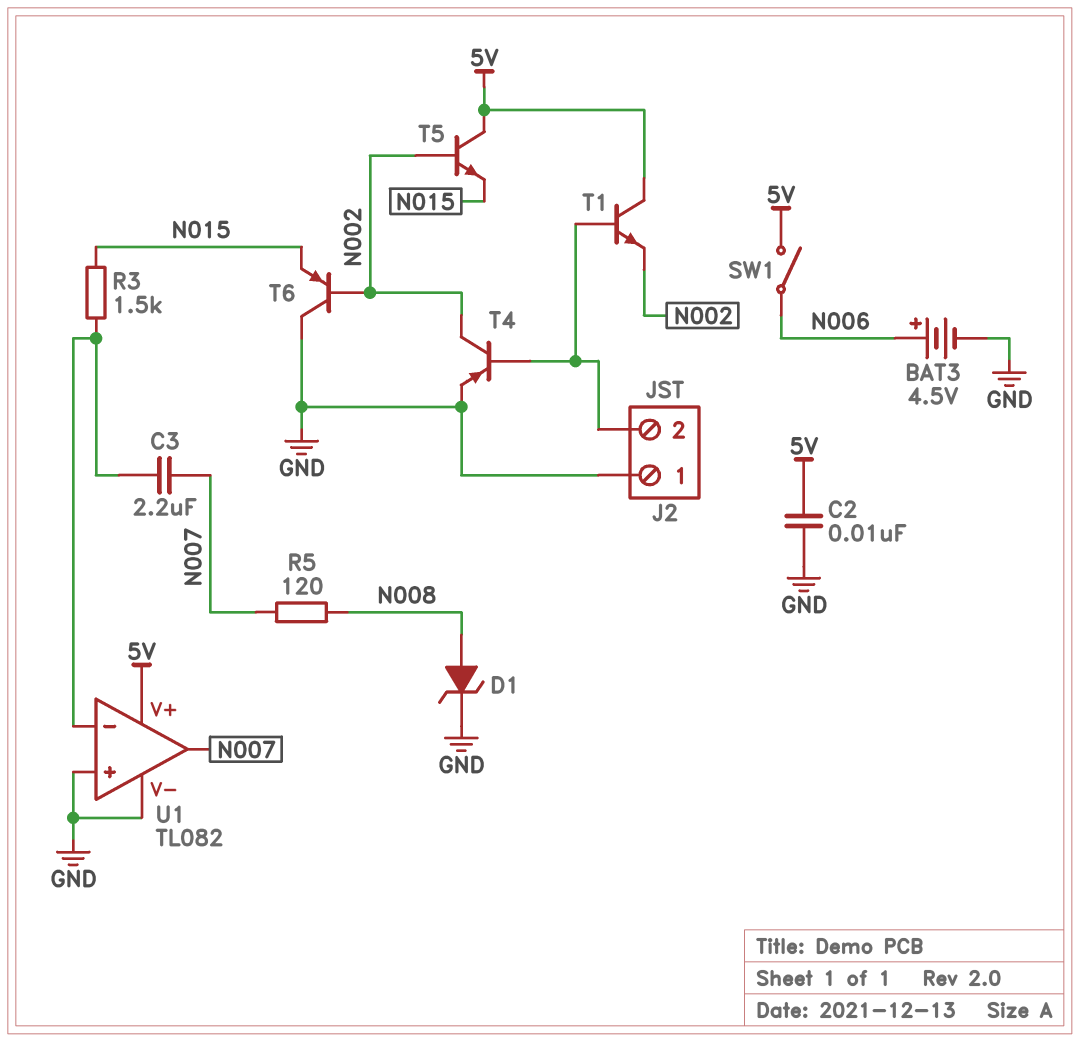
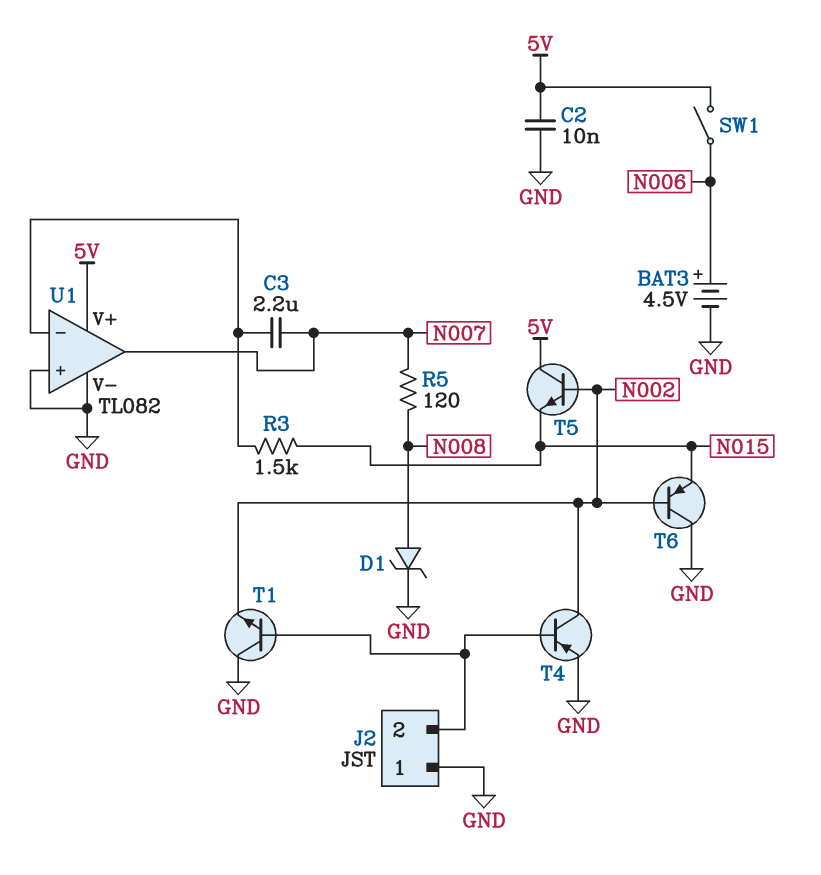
T1: NPN (B J2/2, C 5V, E N002) -> NPN (B J2/2, C GND, E N002)

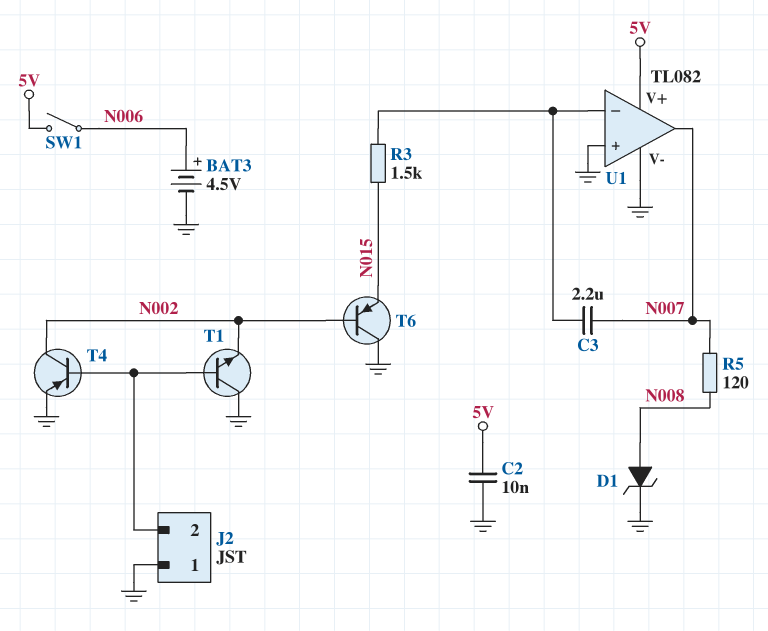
T5: NPN (B N002, C 5V, E N015) -> none

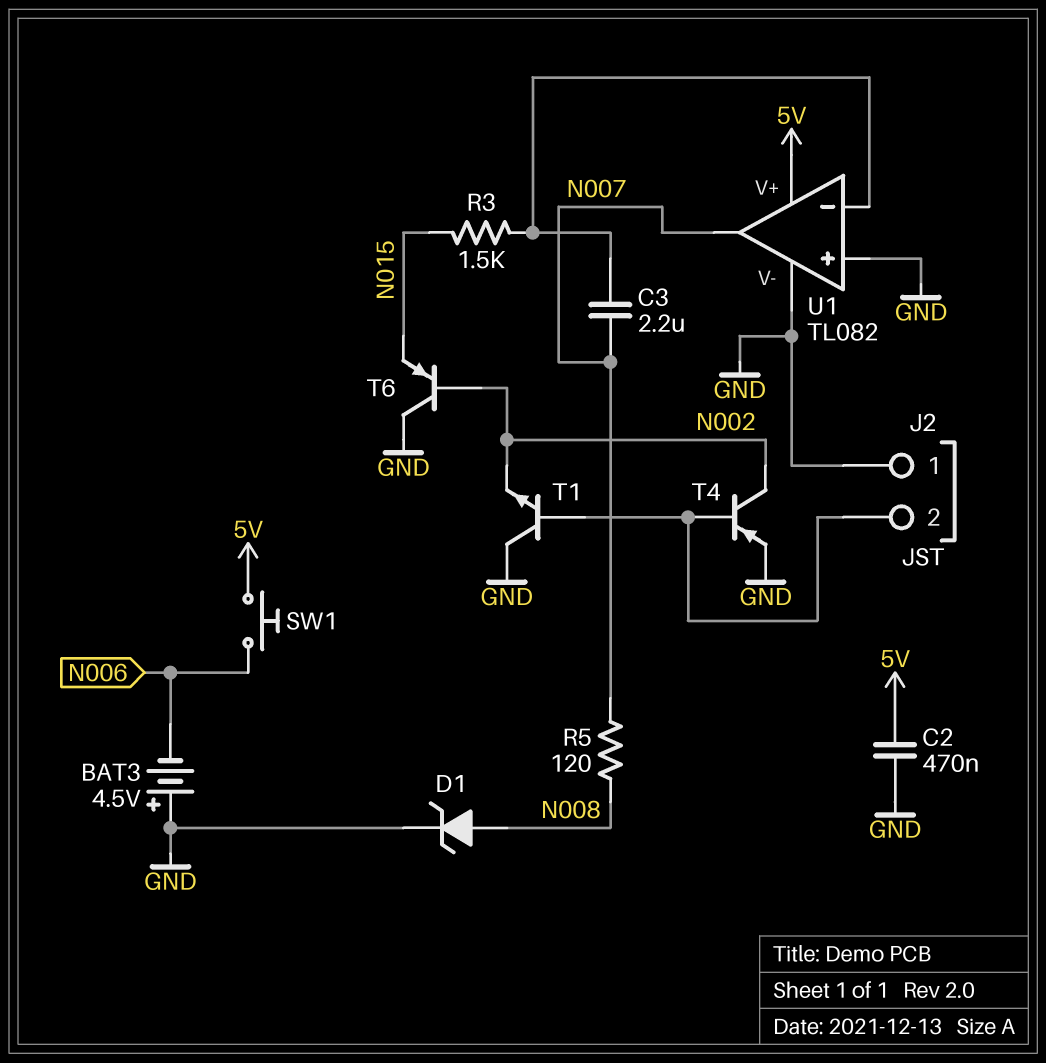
BAT3: 4.5V (plus N006, minus GND) -> 4.5V (plus GND, minus N006)
C2: 10nF (5V, GND) -> 470nF (5V, GND)
SW1: switch (5V, N006) -> button (5V, N006)

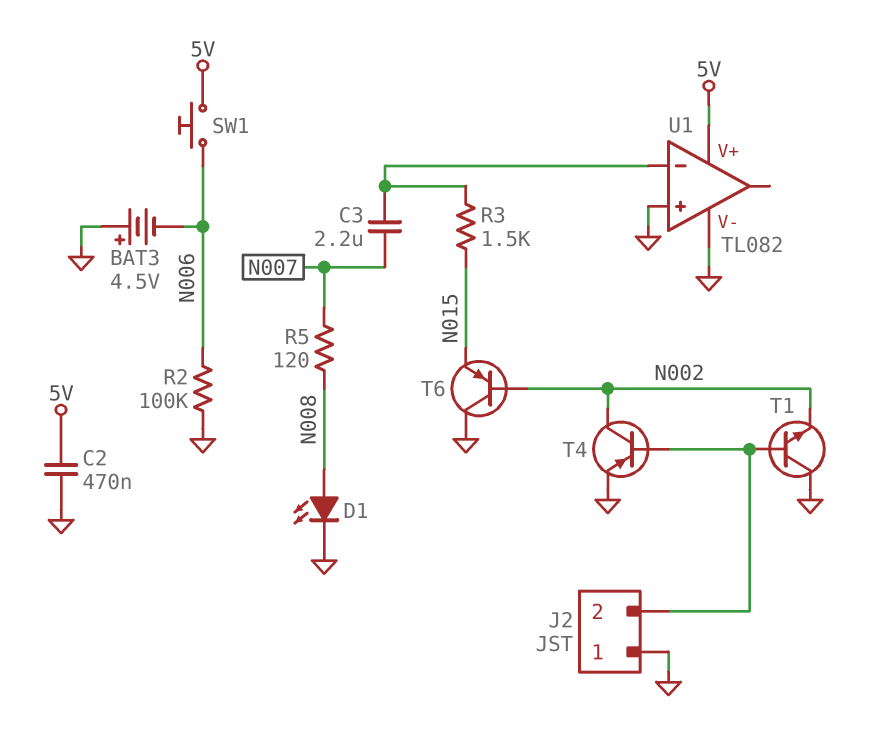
D1: zener (A N008, K GND) -> LED (A N008, K GND)
R2: none -> 100k (GND, N006)
U1 pin out: N007 -> none

